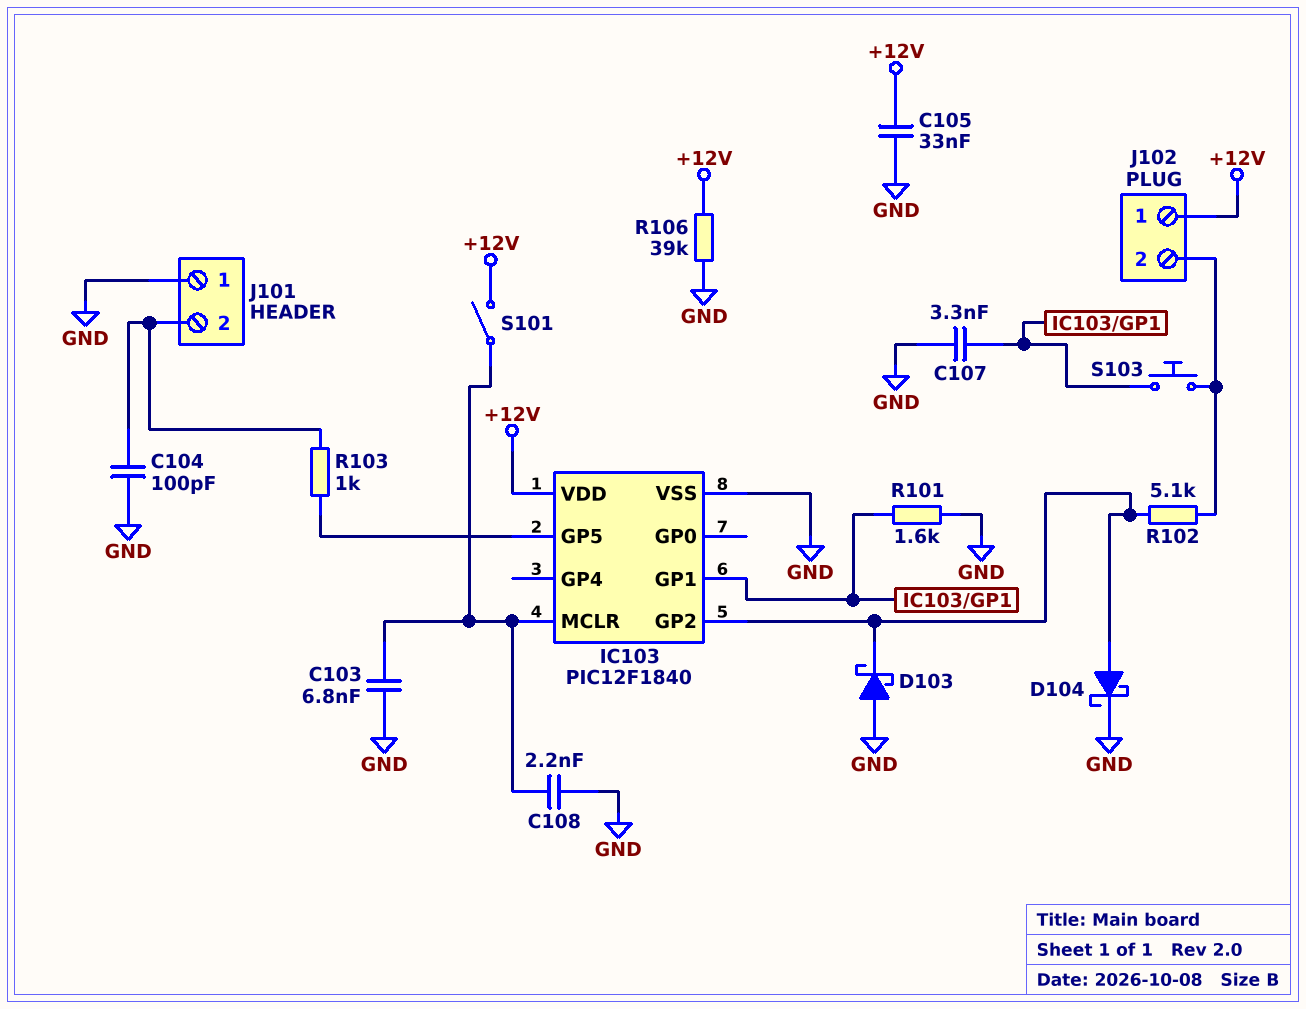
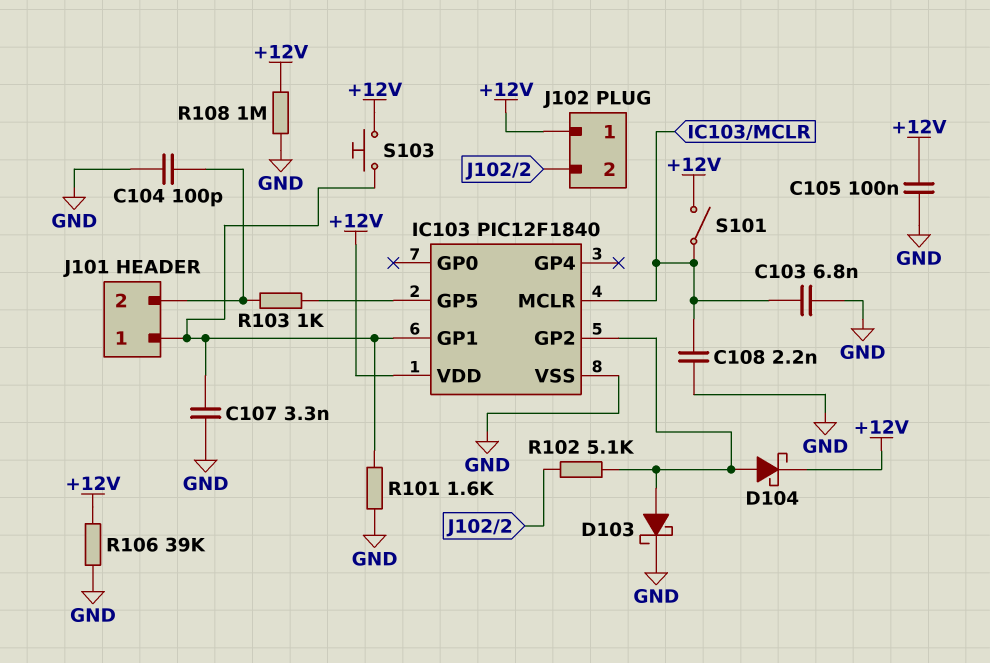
C105: 33nF (+12V, GND) -> 100nF (+12V, GND)
D103: schottky (A GND, K IC103/GP2) -> schottky (A IC103/GP2, K GND)
D104: schottky (A IC103/GP2, K GND) -> schottky (A IC103/GP2, K +12V)
J101 pin 1: GND -> IC103/GP1
R108: none -> 1M (+12V, GND)
S103: button (IC103/GP1, J102/2) -> button (+12V, IC103/GP1)

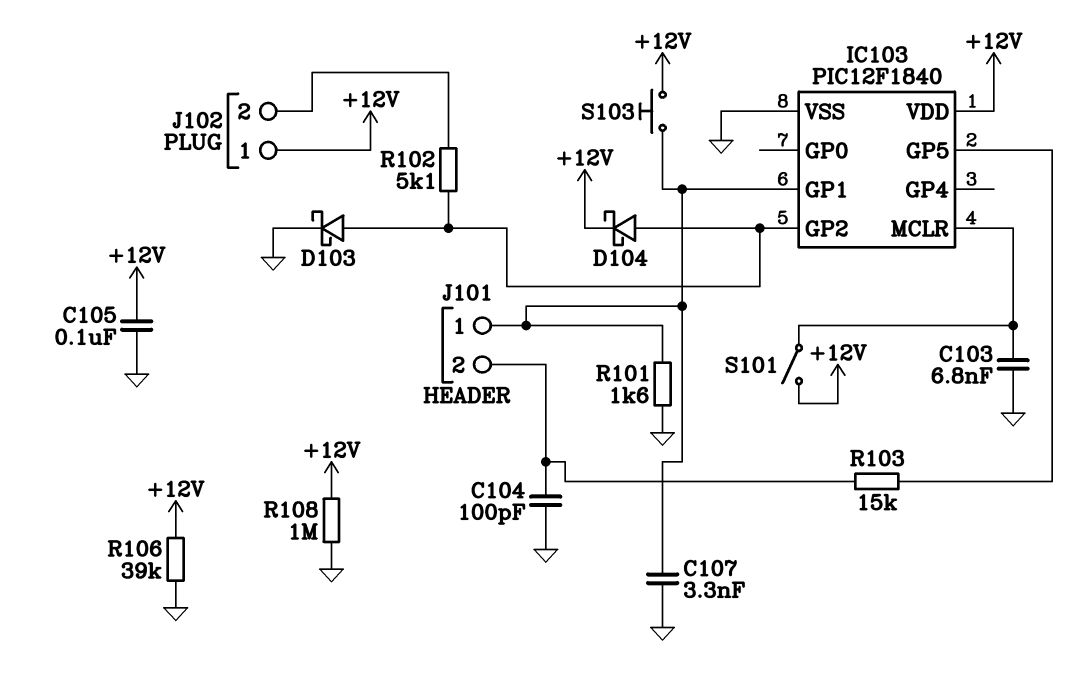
C108: 2.2nF (GND, IC103/MCLR) -> none
R103: 1k (IC103/GP5, J101/2) -> 15k (IC103/GP5, J101/2)

